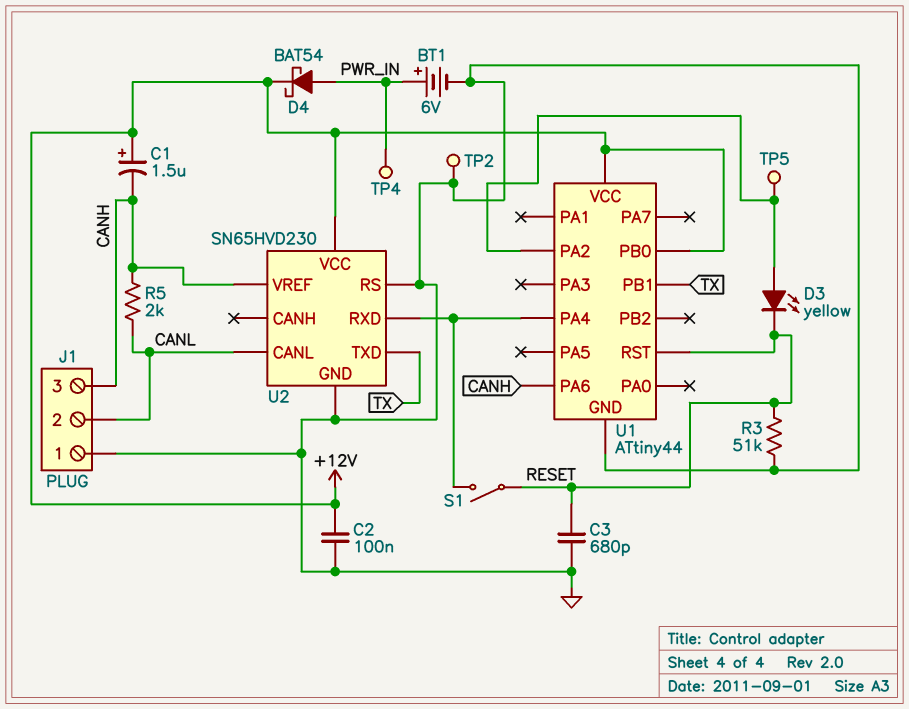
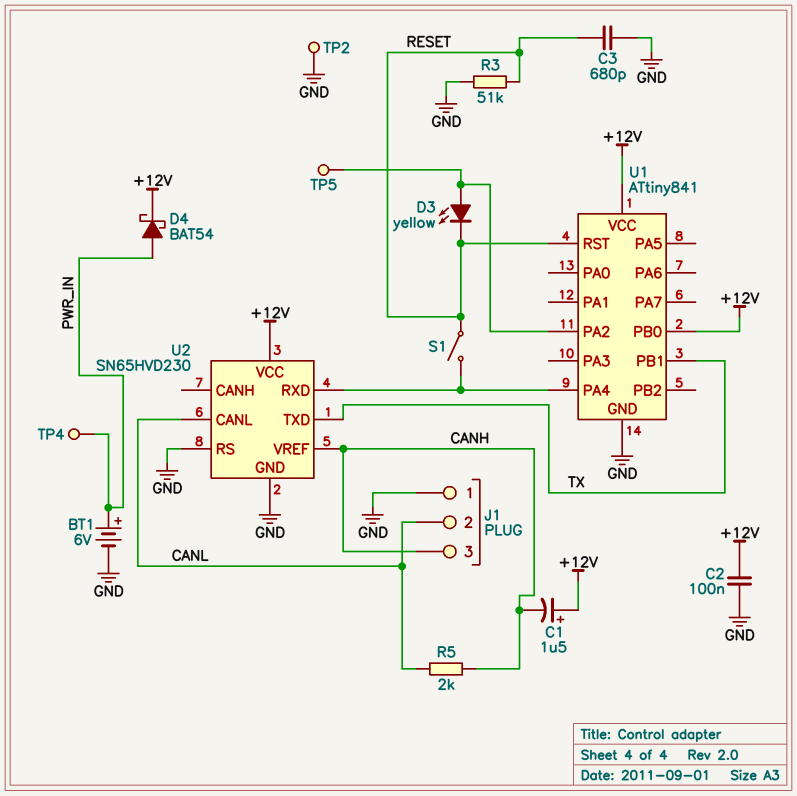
U1: ATtiny44 -> ATtiny841
U1 pin PA6: CANH -> none

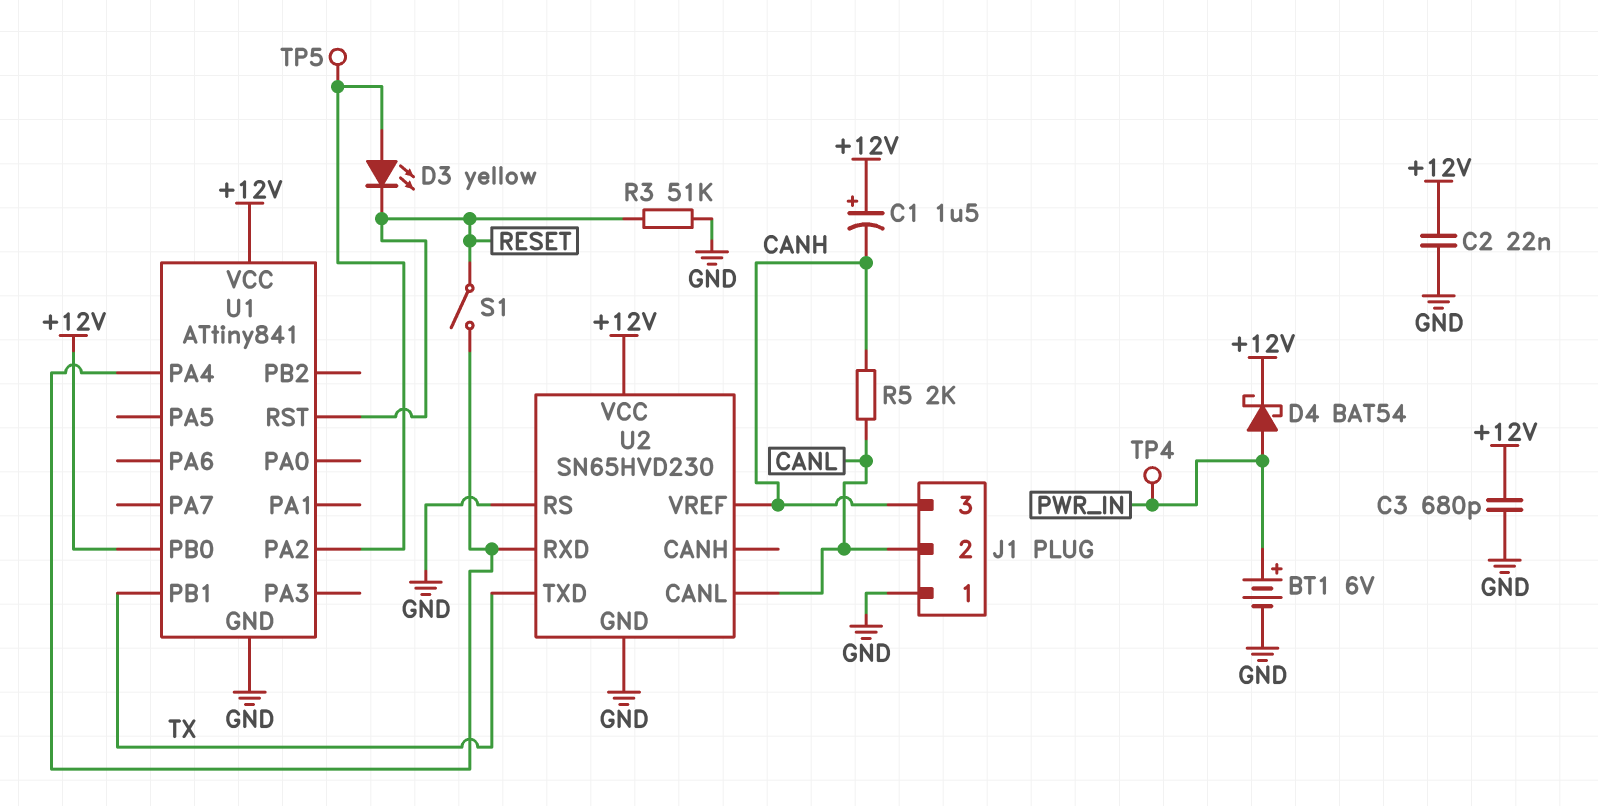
C2: 100nF (+12V, GND) -> 22nF (+12V, GND)
C3: 680pF (GND, RESET) -> 680pF (+12V, GND)
TP2: test point (GND) -> none

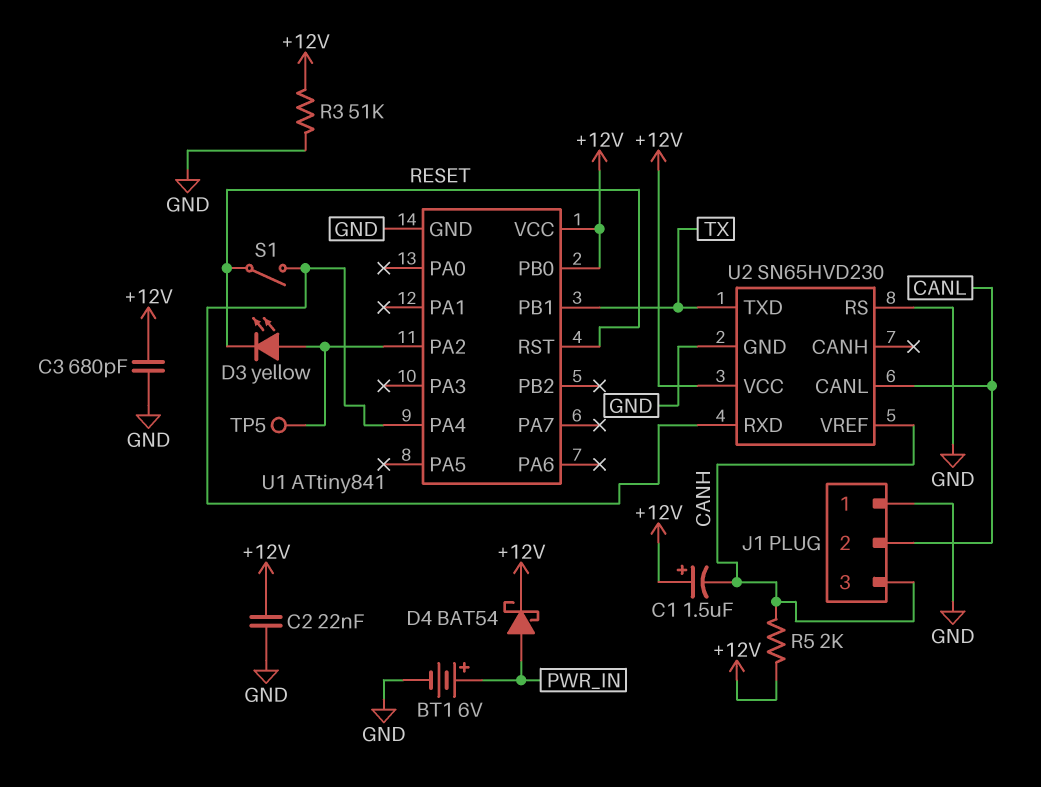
R3: 51k (GND, RESET) -> 51k (+12V, GND)
R5: 2k (CANH, CANL) -> 2k (+12V, CANH)
TP4: test point (PWR_IN) -> none

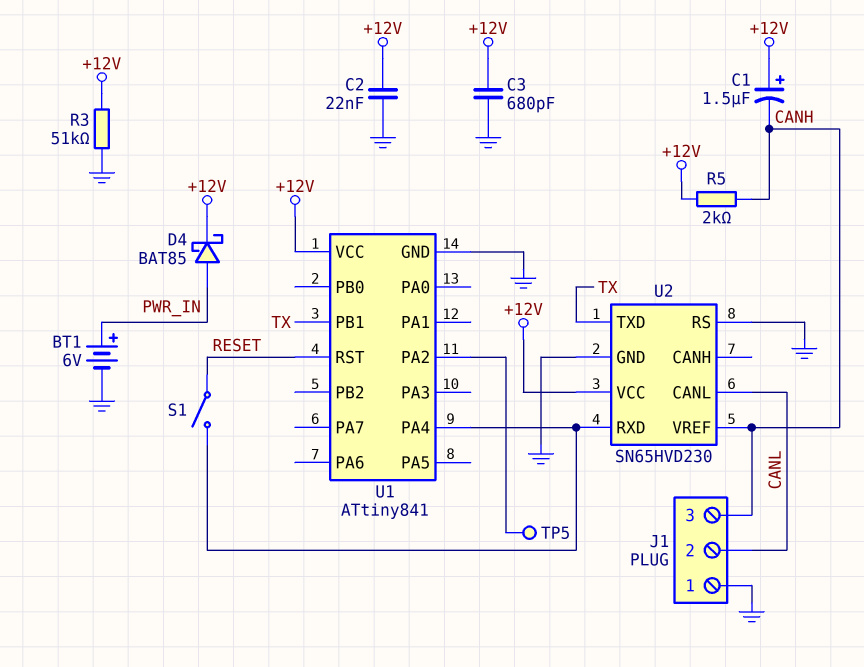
D3: LED yellow (A U1/PA2, K RESET) -> none
D4: schottky BAT54 (A PWR_IN, K +12V) -> schottky BAT85 (A PWR_IN, K +12V)
U1 pin PB0: +12V -> none

